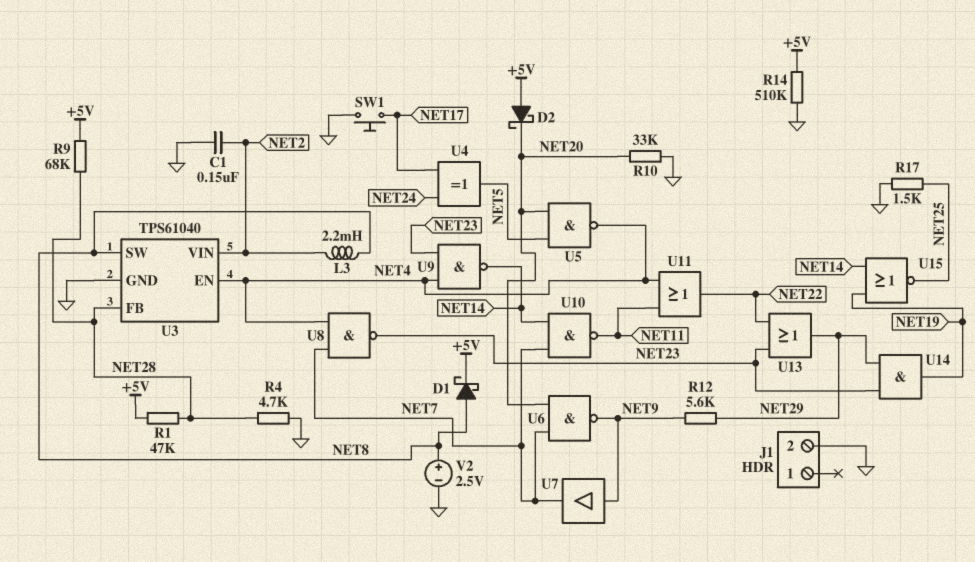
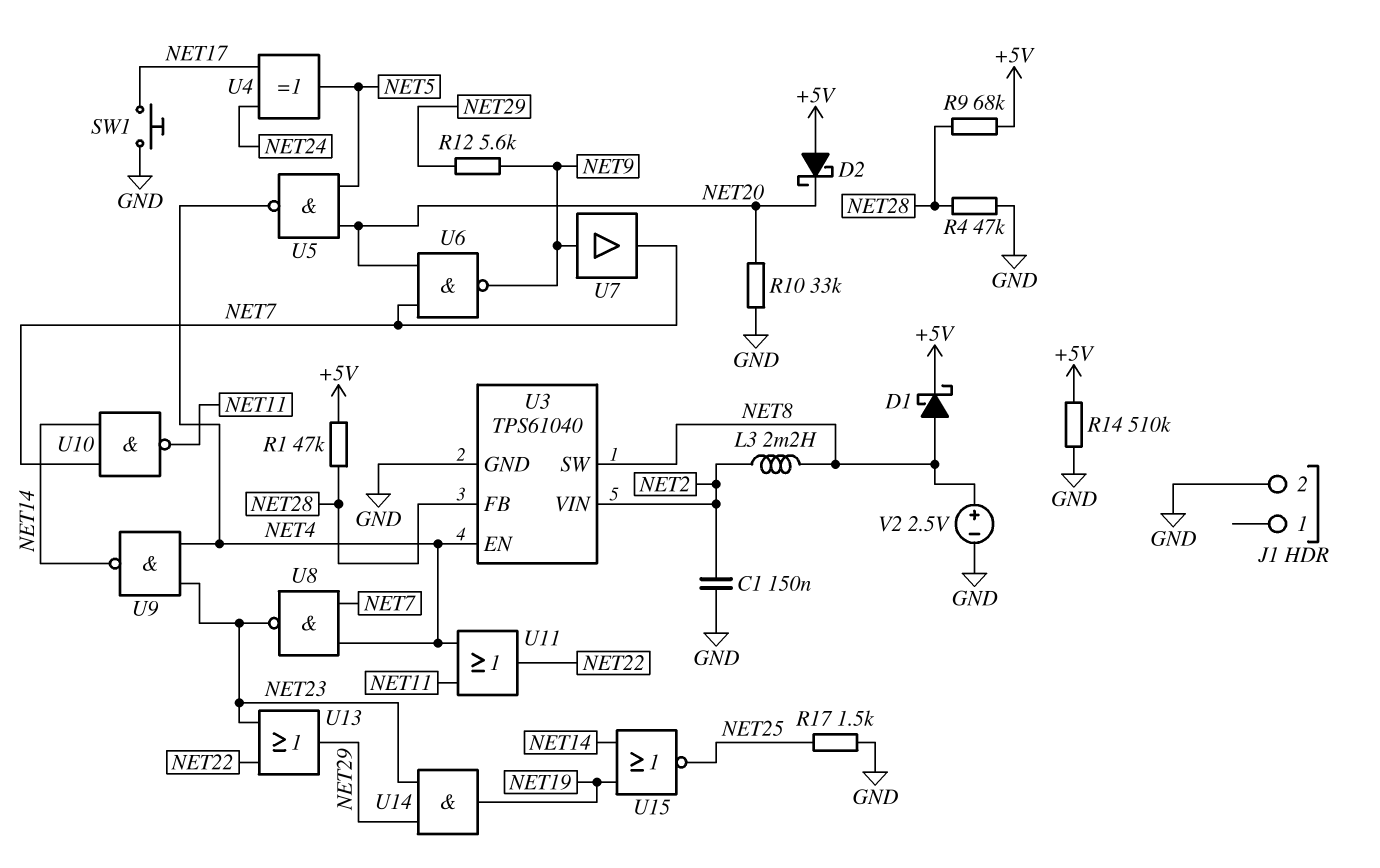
R4: 4.7k (GND, NET28) -> 47k (GND, NET28)

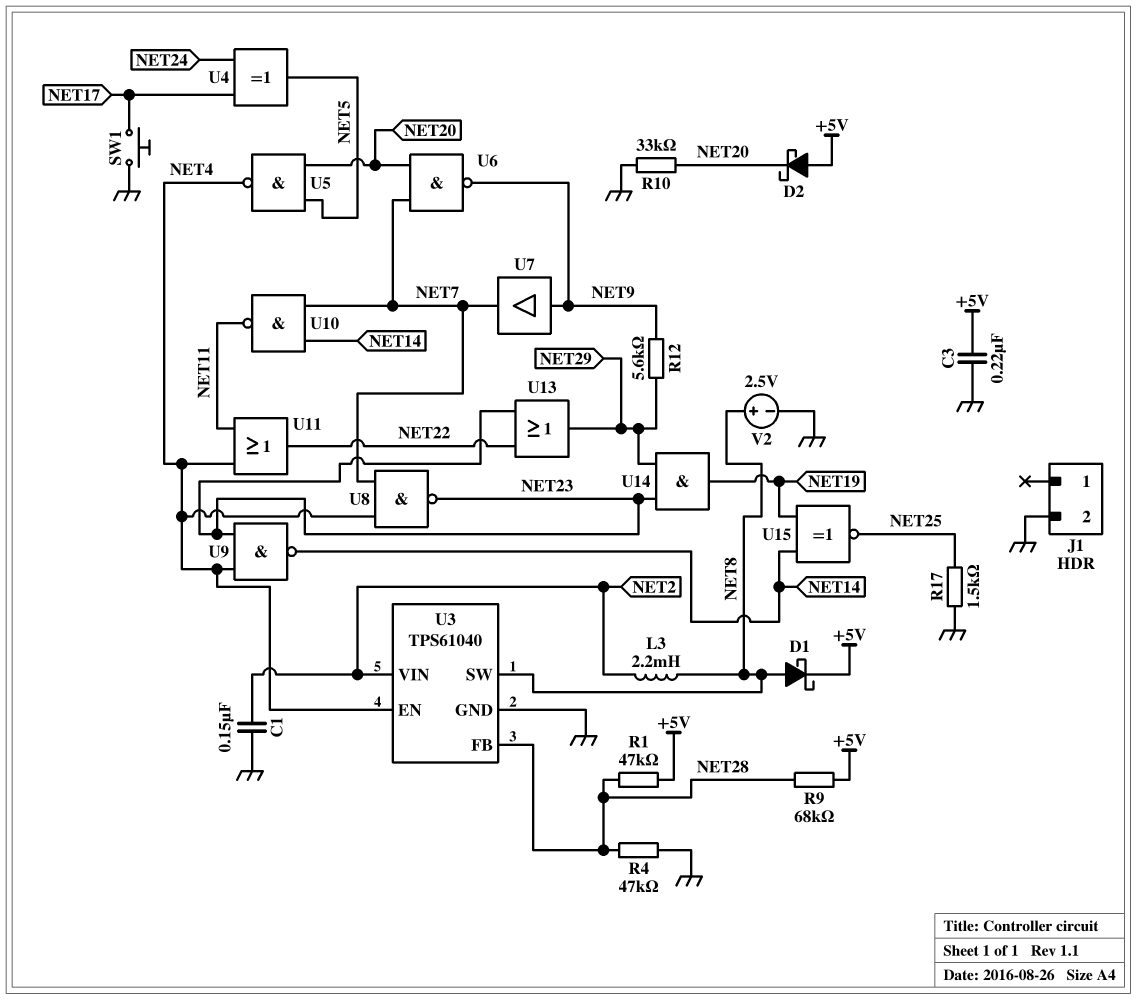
C3: none -> 220nF (+5V, GND)
R14: 510k (+5V, GND) -> none
U15: NOR (in NET14, in NET19, out NET25) -> XNOR (in NET14, in NET19, out NET25)

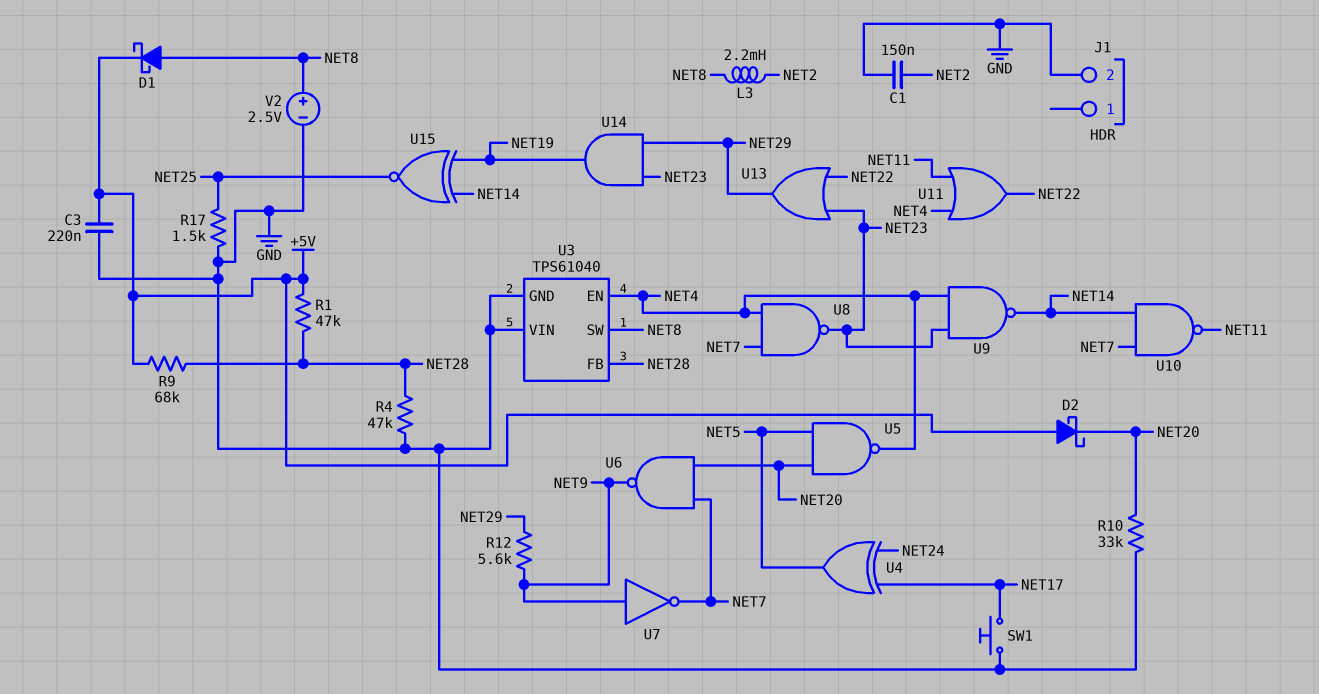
U3 pin VIN: NET2 -> GND
U7: buffer (in NET9, out NET7) -> NOT (in NET9, out NET7)

